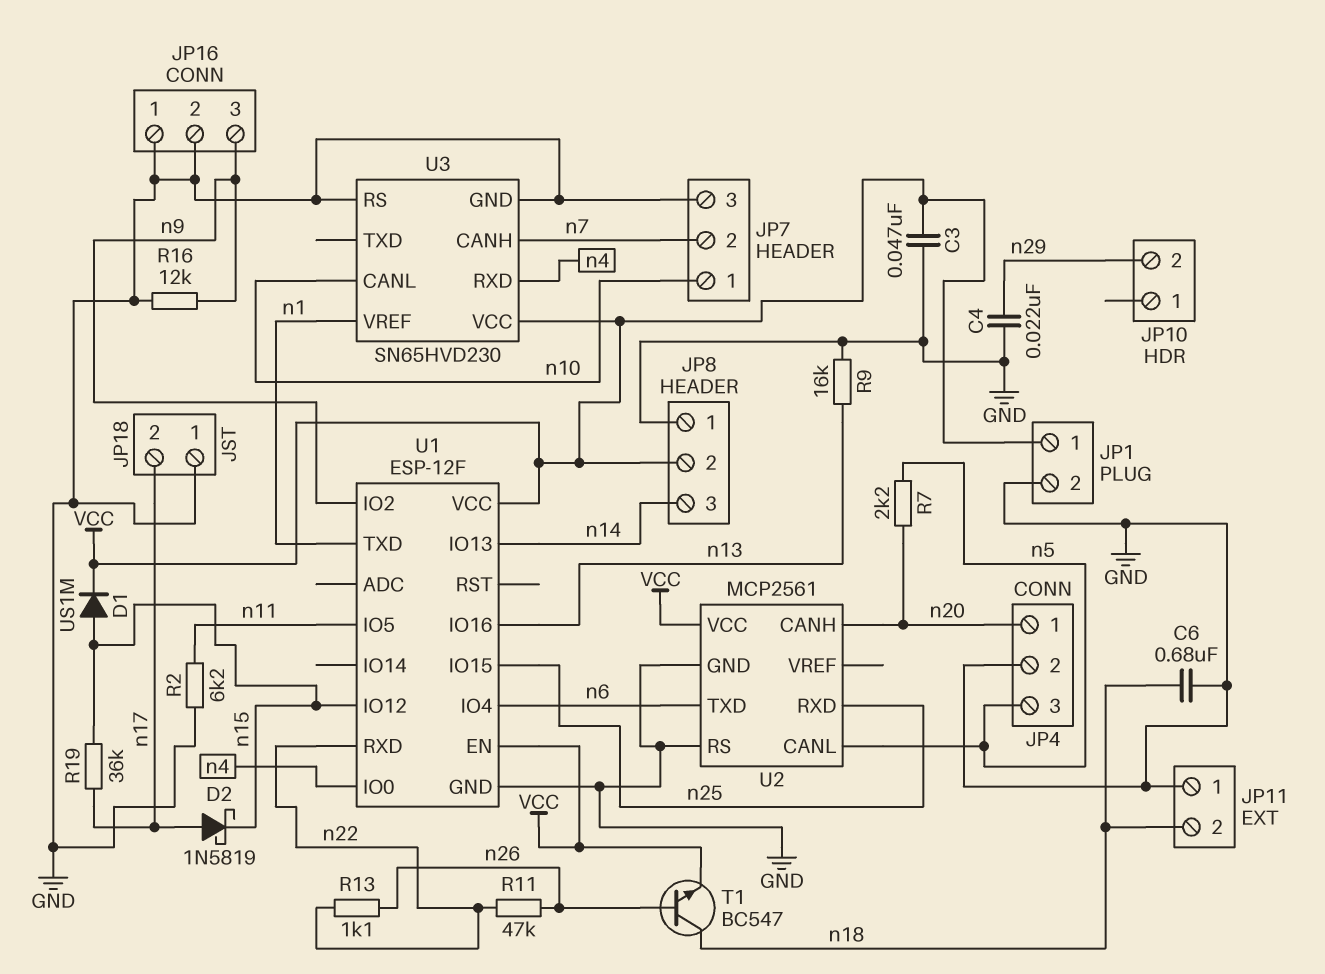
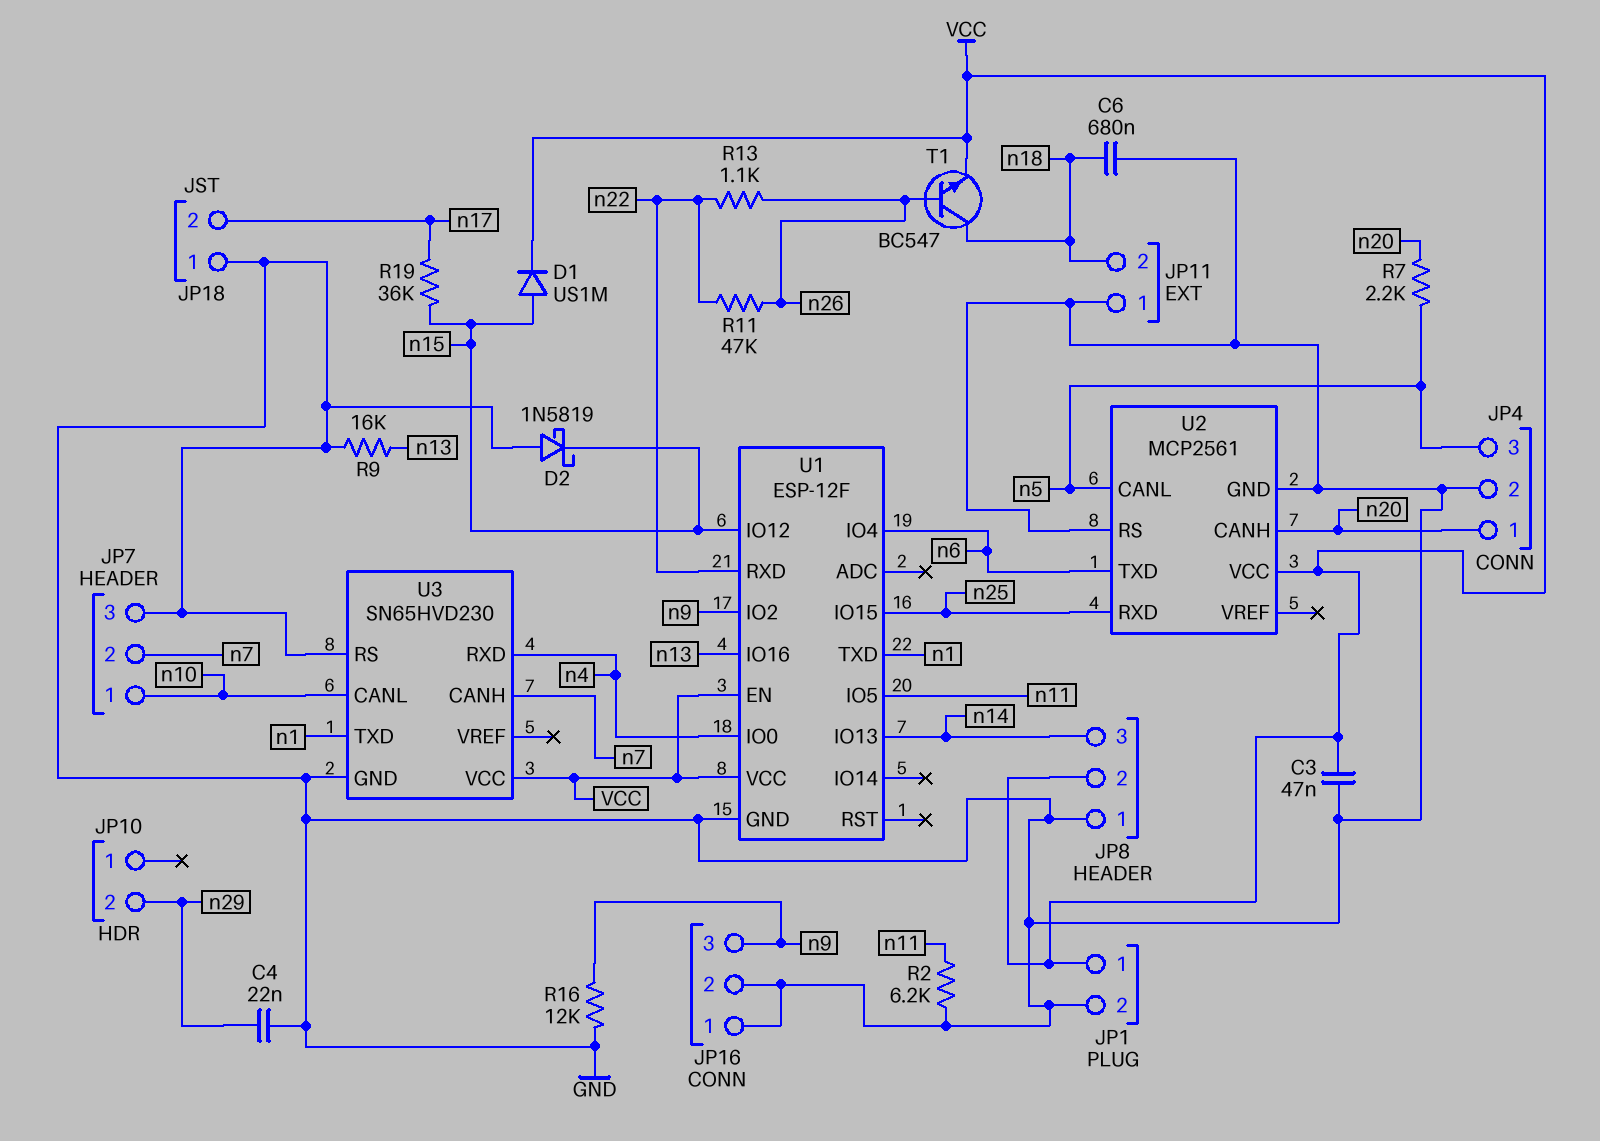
D2: schottky 1N5819 (A n17, K n15) -> schottky 1N5819 (A GND, K n15)
U3 pin TXD: none -> n1
U3 pin VREF: n1 -> none

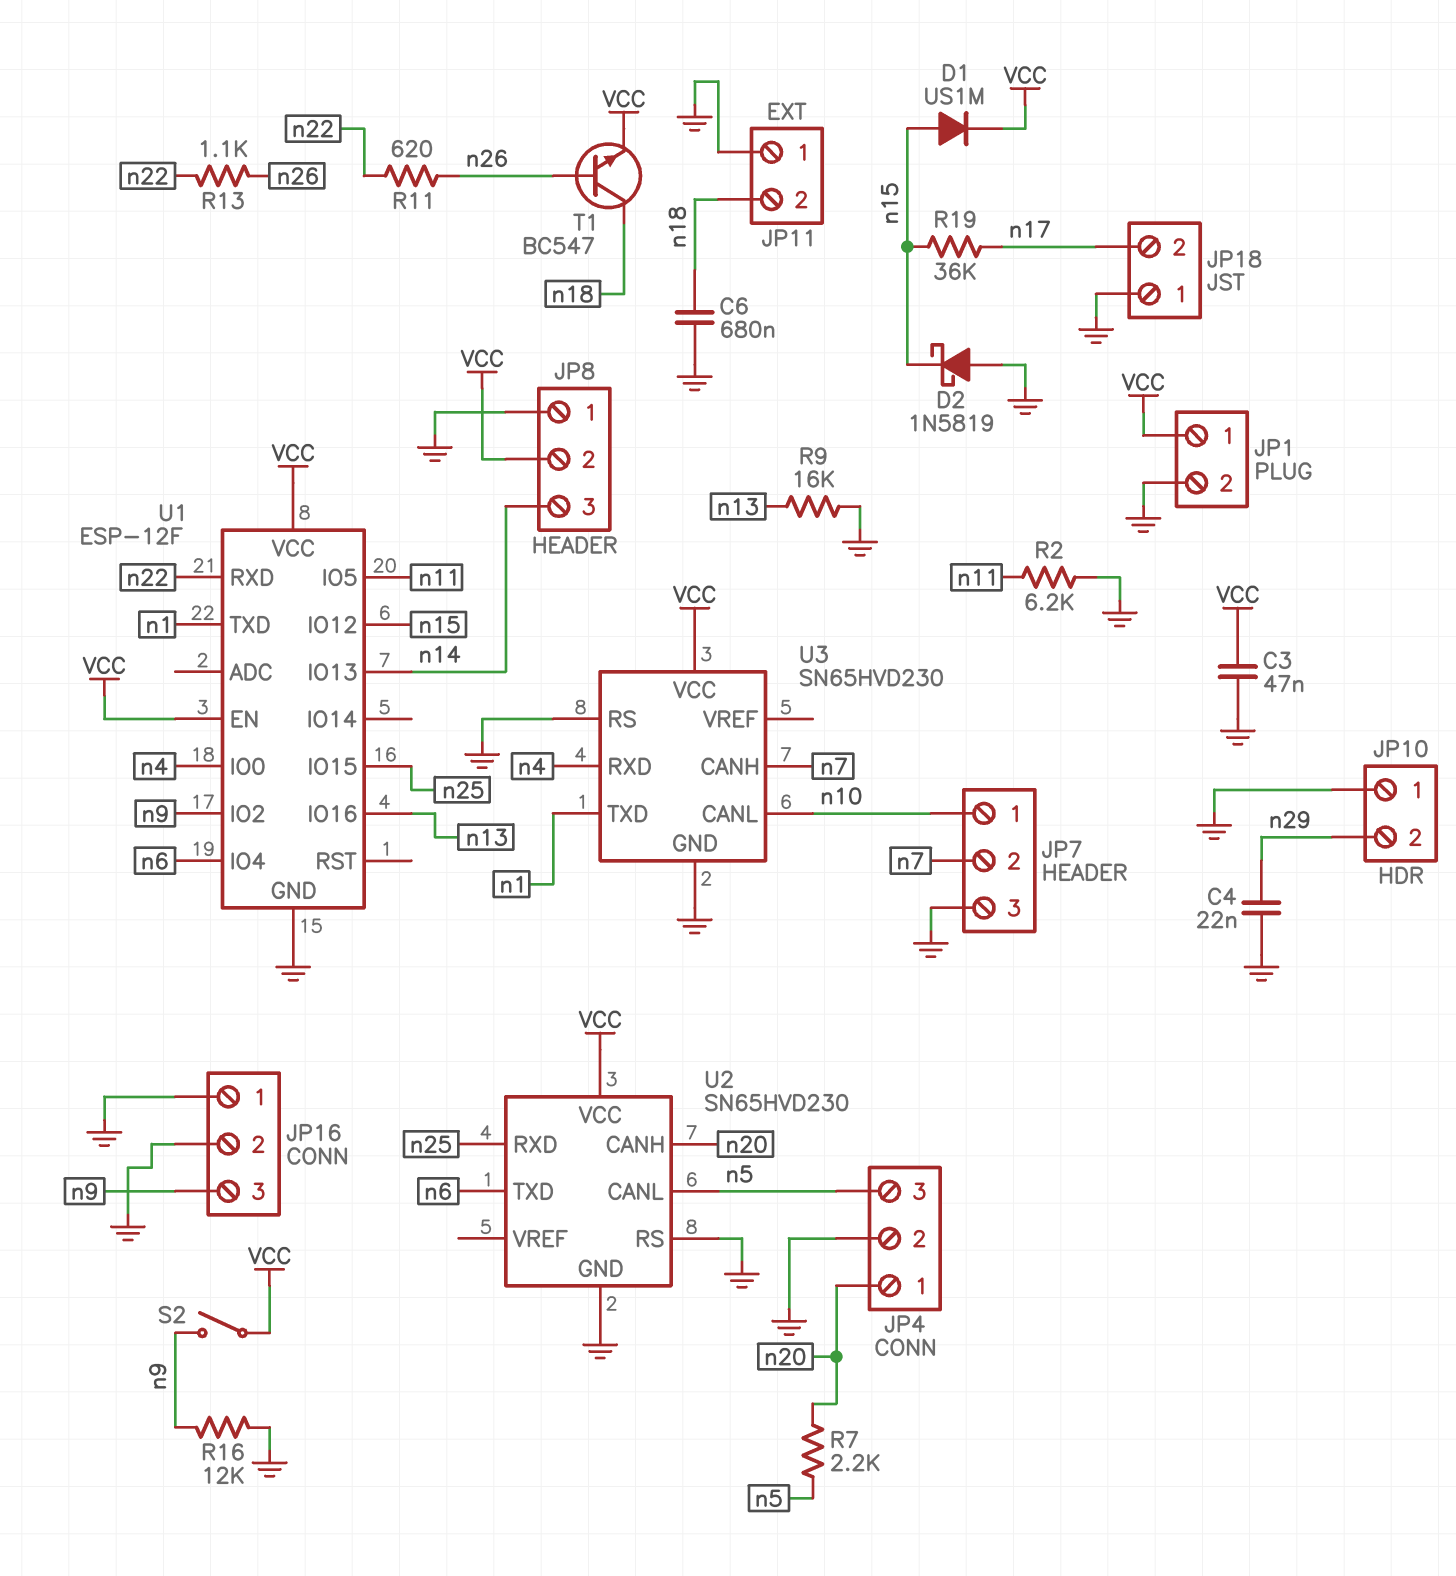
JP10 pin 1: none -> GND
R11: 47k (n22, n26) -> 620 (n22, n26)
S2: none -> switch (VCC, n9)
U2: MCP2561 -> SN65HVD230

